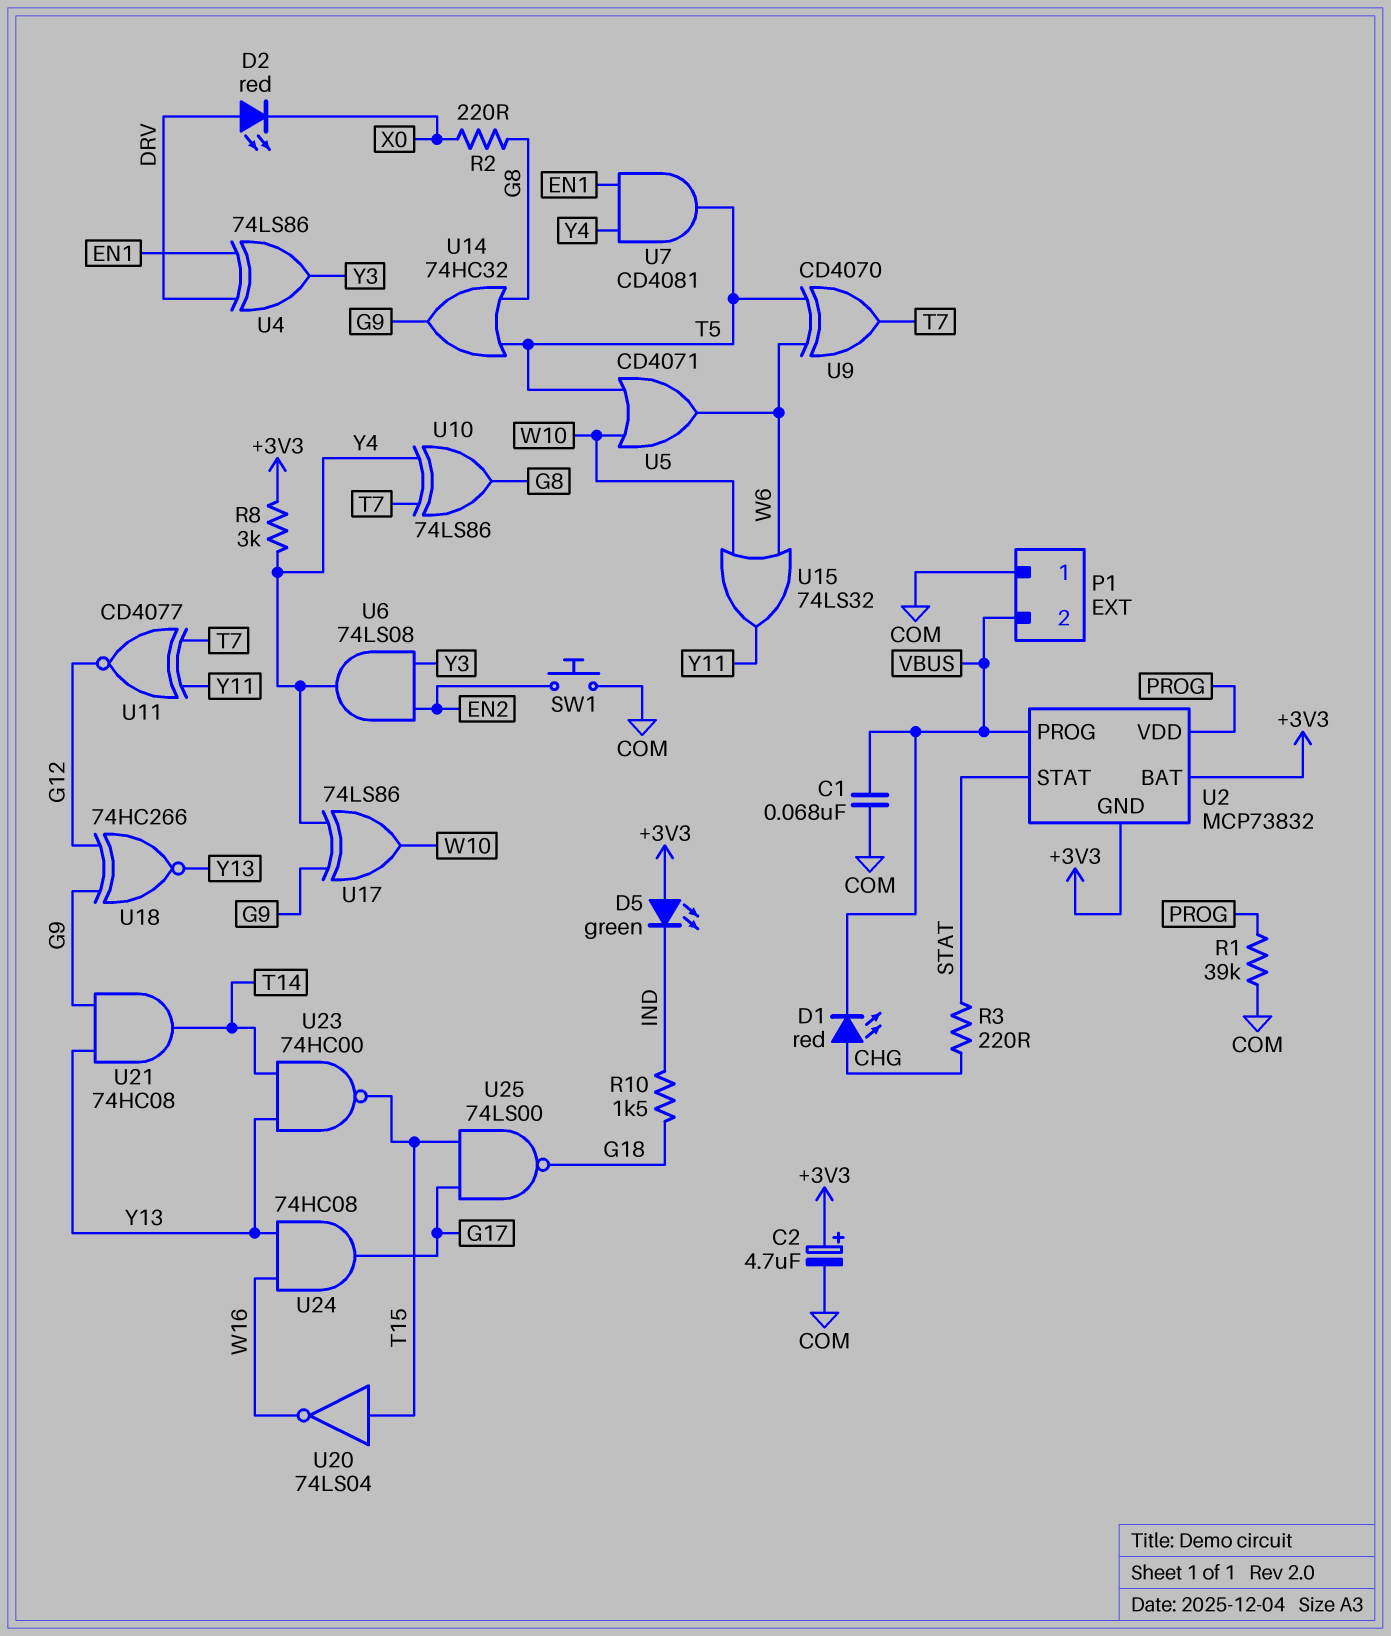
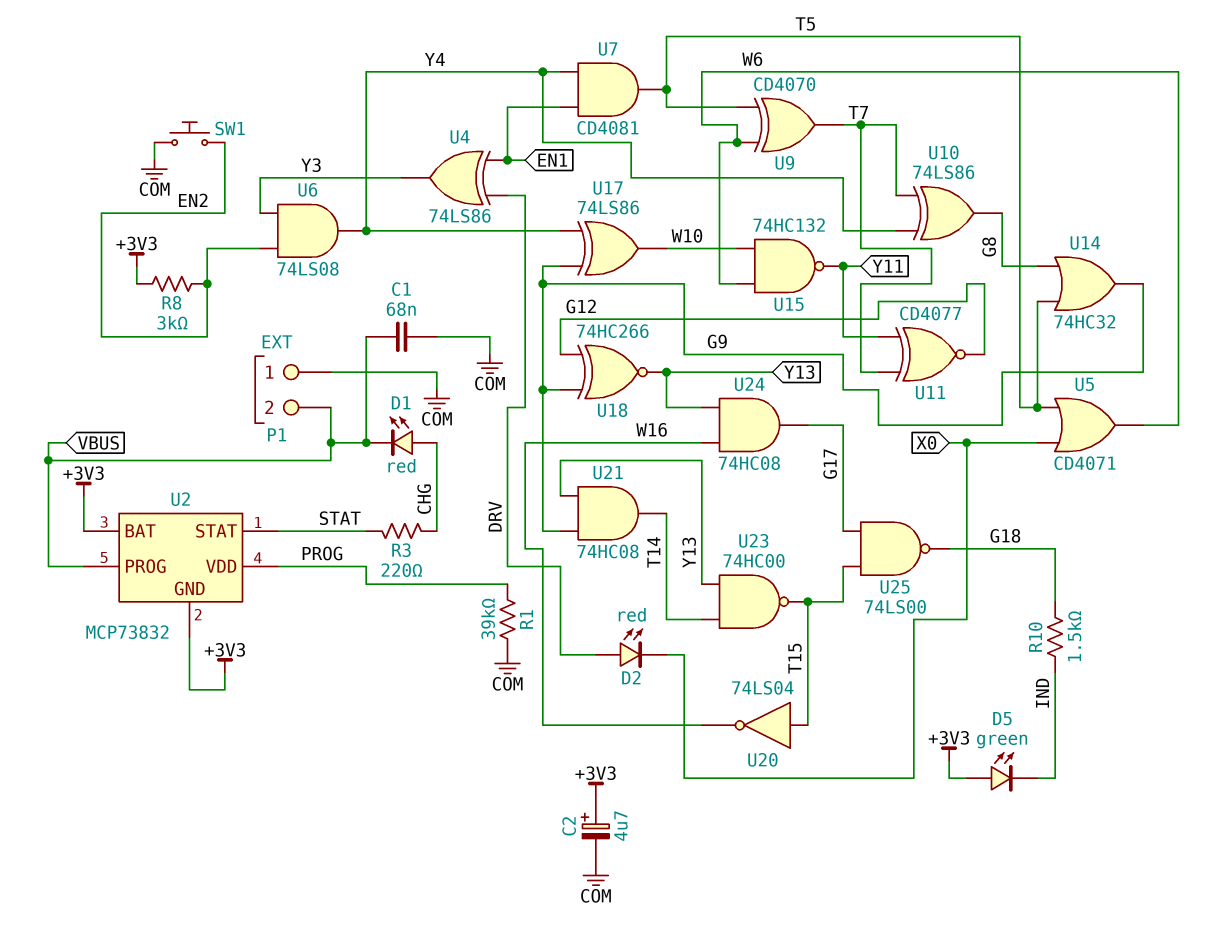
R2: 220 (G8, X0) -> none
R8: 3k (+3V3, Y4) -> 3k (+3V3, EN2)
U5: OR CD4071 (in T5, in W10, out W6) -> OR CD4071 (in T5, in X0, out W6)
U15: OR 74LS32 (in W6, in W10, out Y11) -> NAND 74HC132 (in W6, in W10, out Y11)

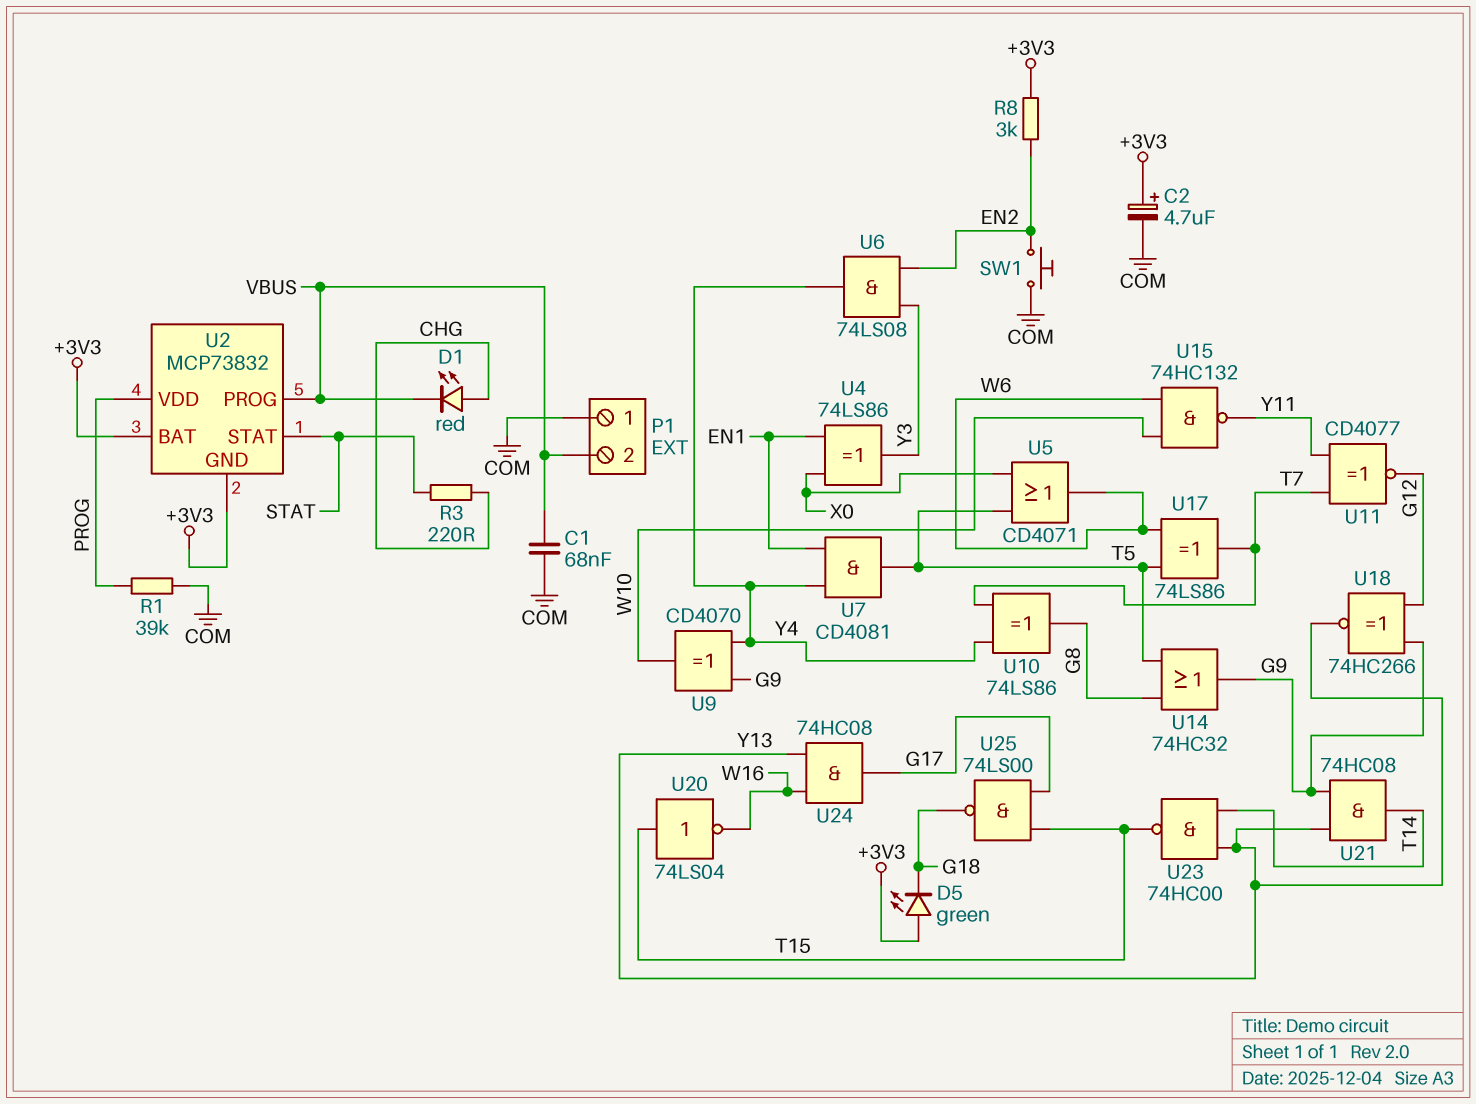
D2: LED red (A DRV, K X0) -> none
D5: LED green (A +3V3, K IND) -> LED green (A +3V3, K G18)
R10: 1.5k (G18, IND) -> none
U4: XOR 74LS86 (in DRV, in EN1, out Y3) -> XOR 74LS86 (in EN1, in X0, out Y3)
U9: XOR CD4070 (in T5, in W6, out T7) -> XOR CD4070 (in G9, in Y4, out W10)
U17: XOR 74LS86 (in G9, in Y4, out W10) -> XOR 74LS86 (in T5, in W6, out T7)

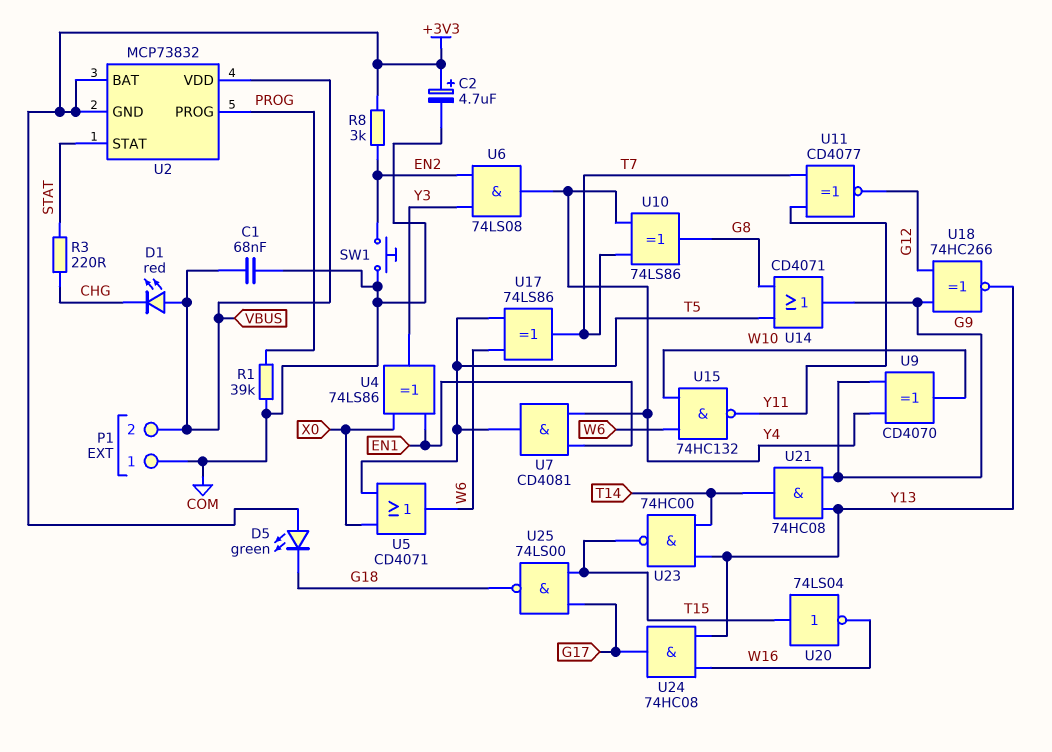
D1: LED red (A CHG, K VBUS) -> LED red (A VBUS, K CHG)
U2 pin PROG: VBUS -> PROG
U2 pin VDD: PROG -> VBUS
U14: OR 74HC32 (in G8, in T5, out G9) -> OR CD4071 (in G8, in T5, out G9)

